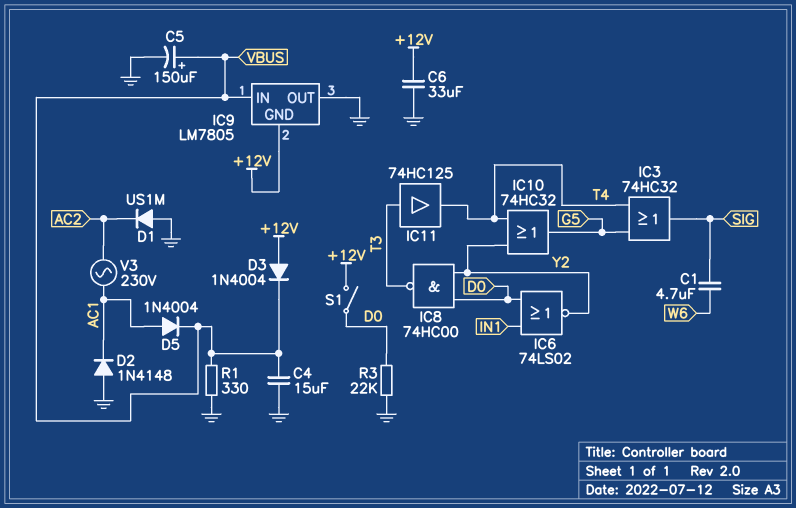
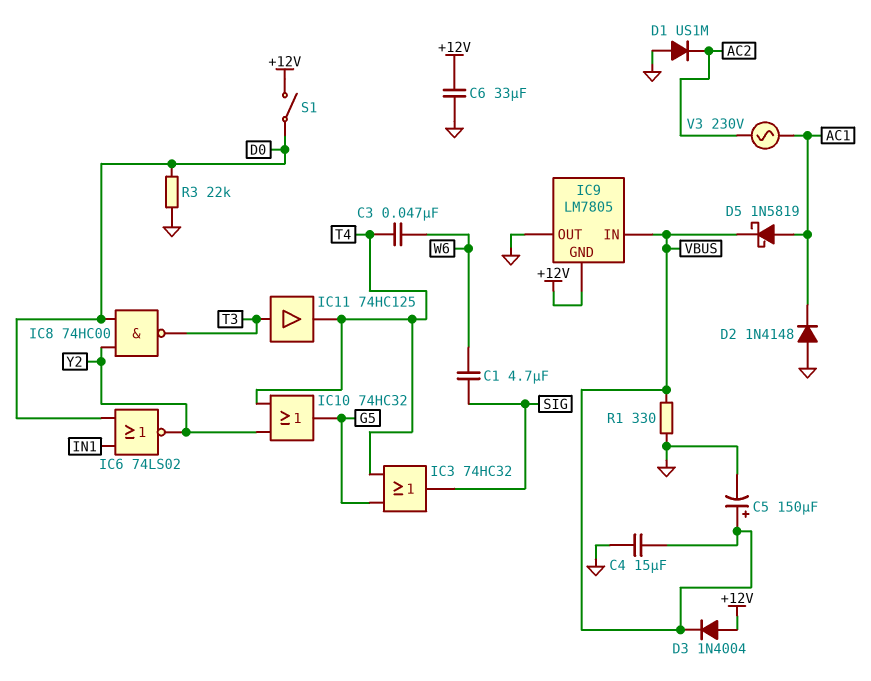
C3: none -> 47nF (T4, W6)
D5: diode 1N4004 (A AC1, K VBUS) -> schottky 1N5819 (A AC1, K VBUS)

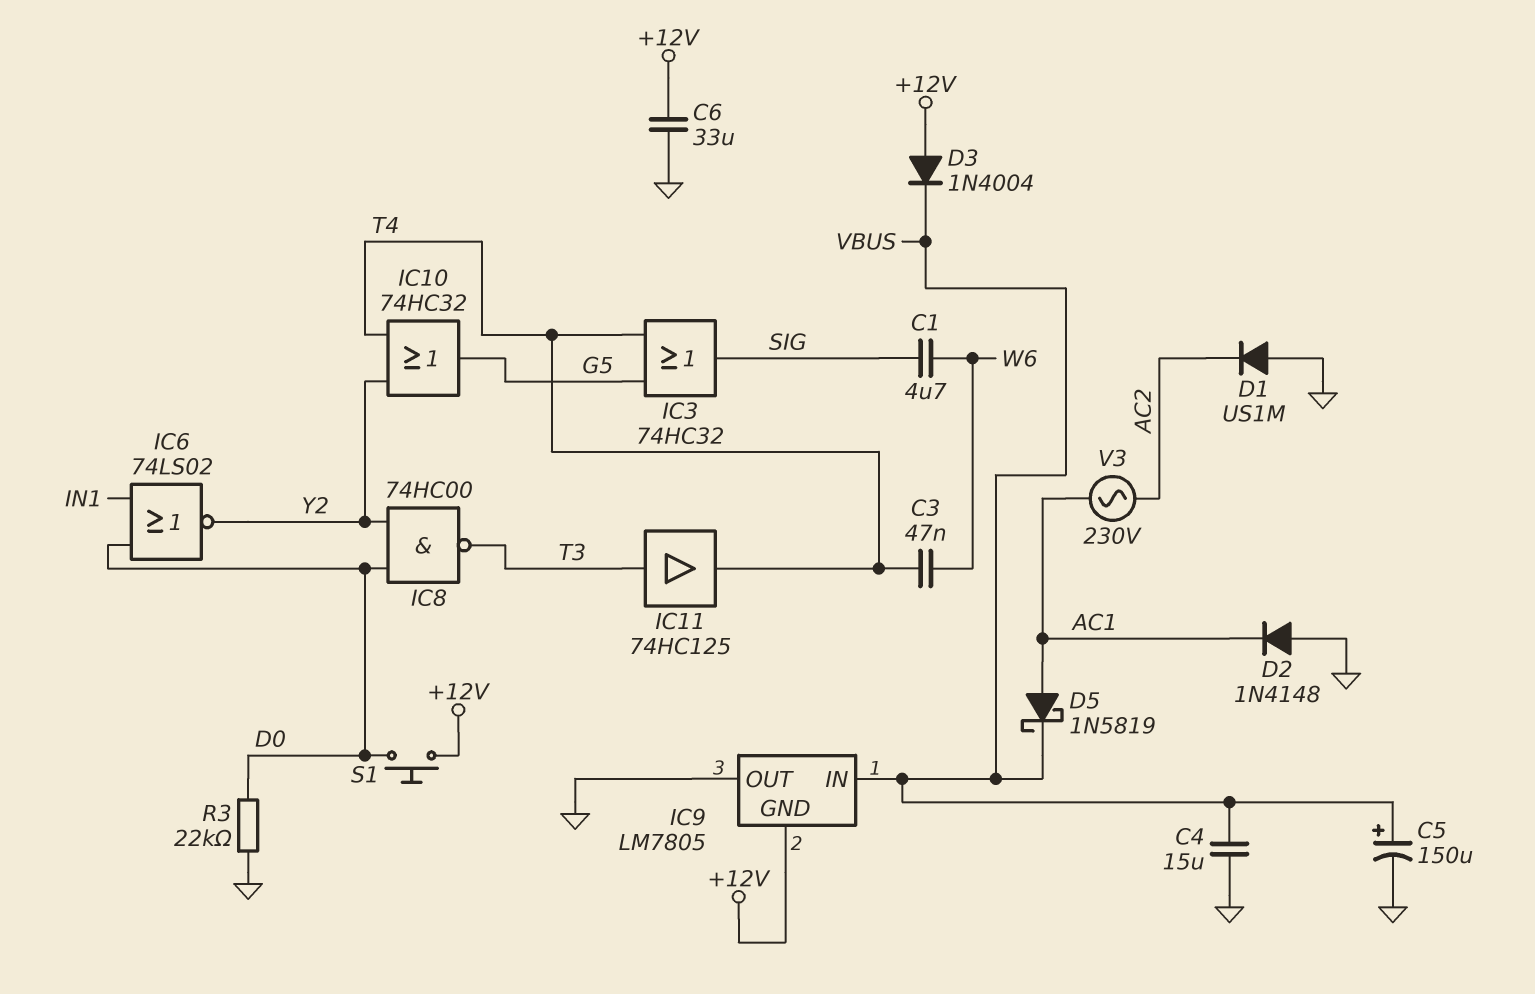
R1: 330 (GND, VBUS) -> none
S1: switch (+12V, D0) -> button (+12V, D0)

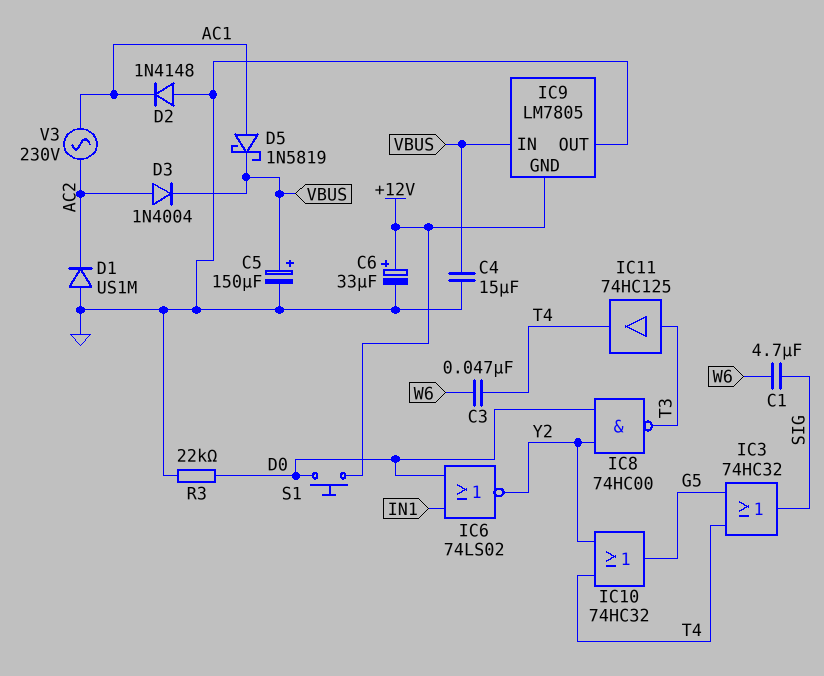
C6: 33uF (+12V, GND) -> 33uF (plus +12V, minus GND)
D3: diode 1N4004 (A +12V, K VBUS) -> diode 1N4004 (A AC2, K VBUS)

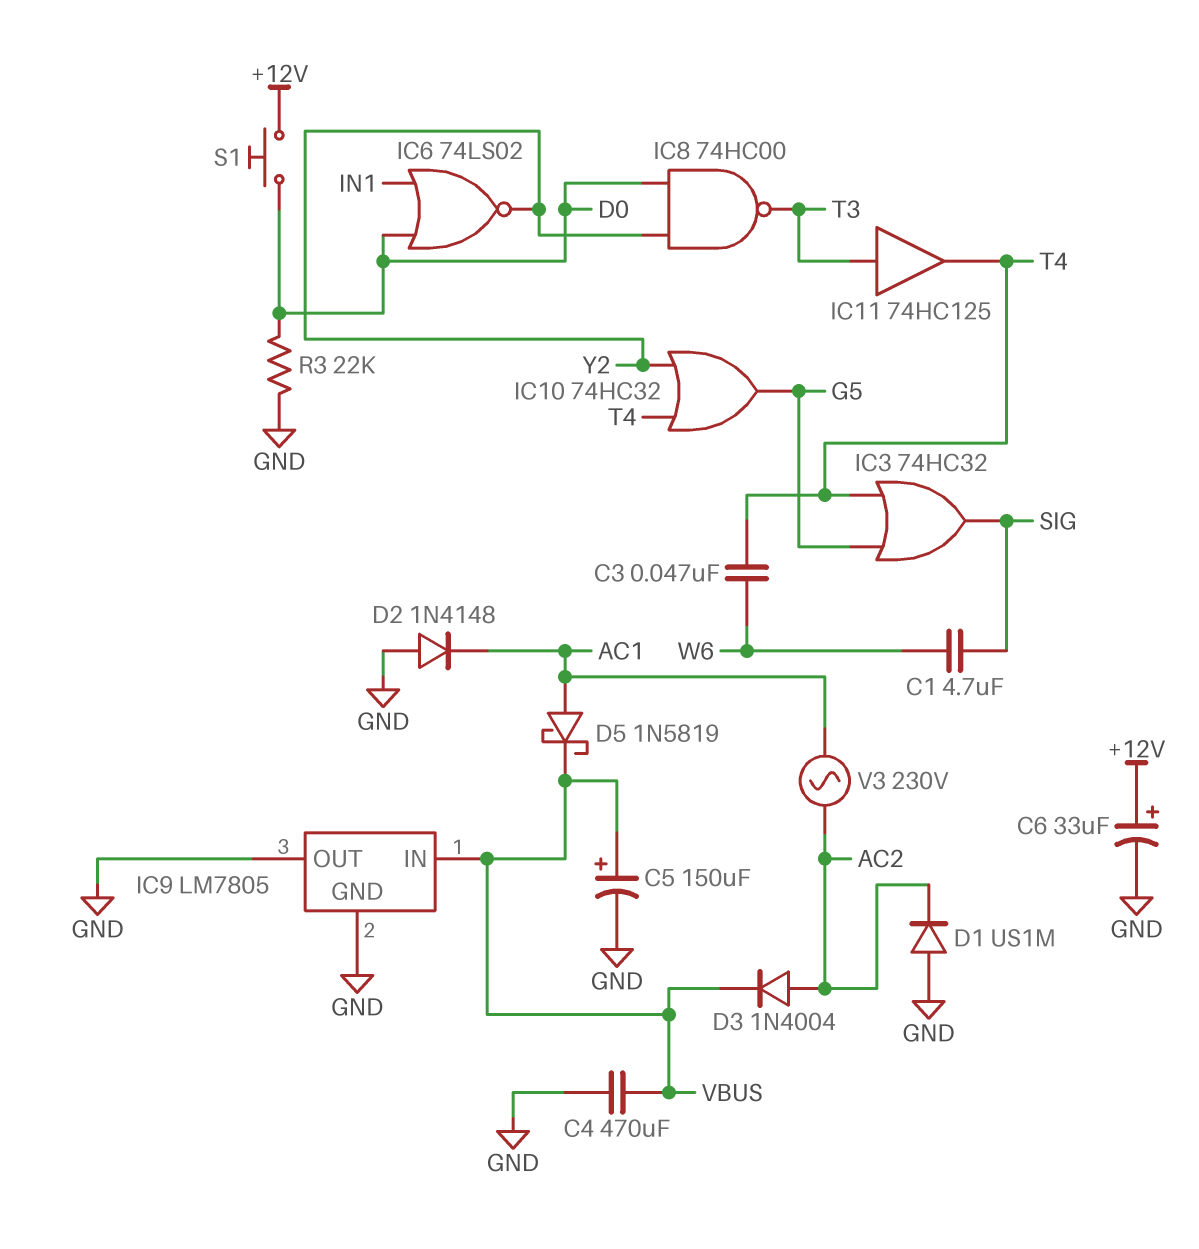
C4: 15uF (GND, VBUS) -> 470uF (GND, VBUS)
IC9 pin GND: +12V -> GND

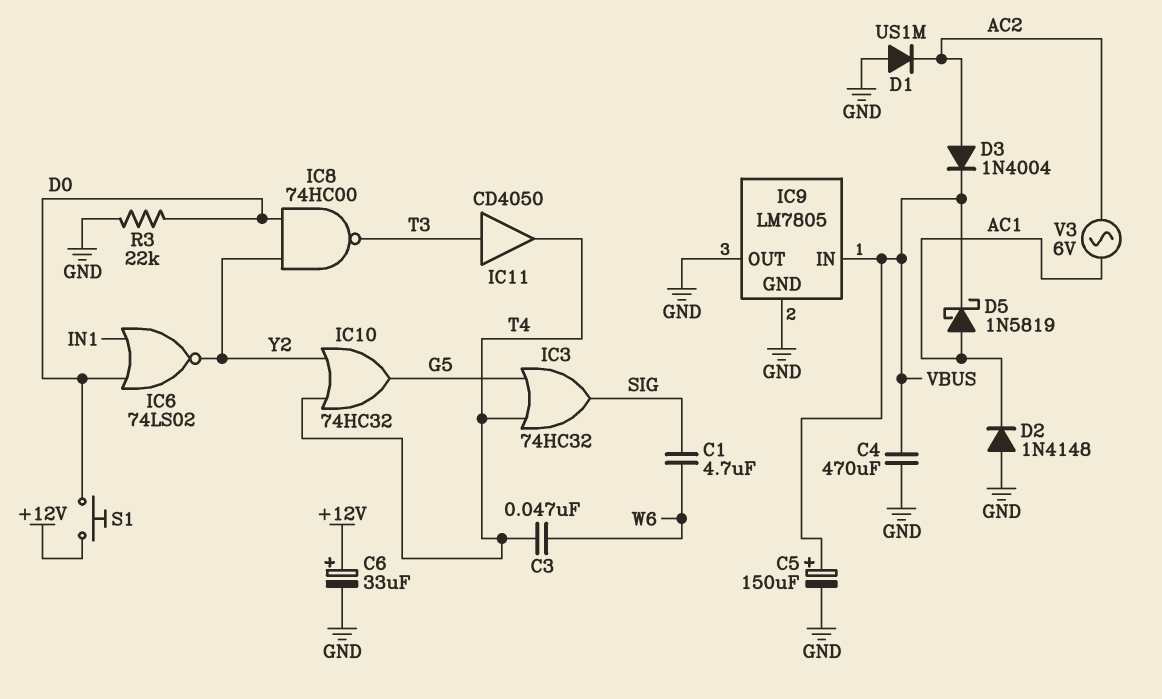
IC11: buffer 74HC125 (in T3, out T4) -> buffer CD4050 (in T3, out T4)
V3: AC 230V (AC1, AC2) -> AC 6V (AC1, AC2)

